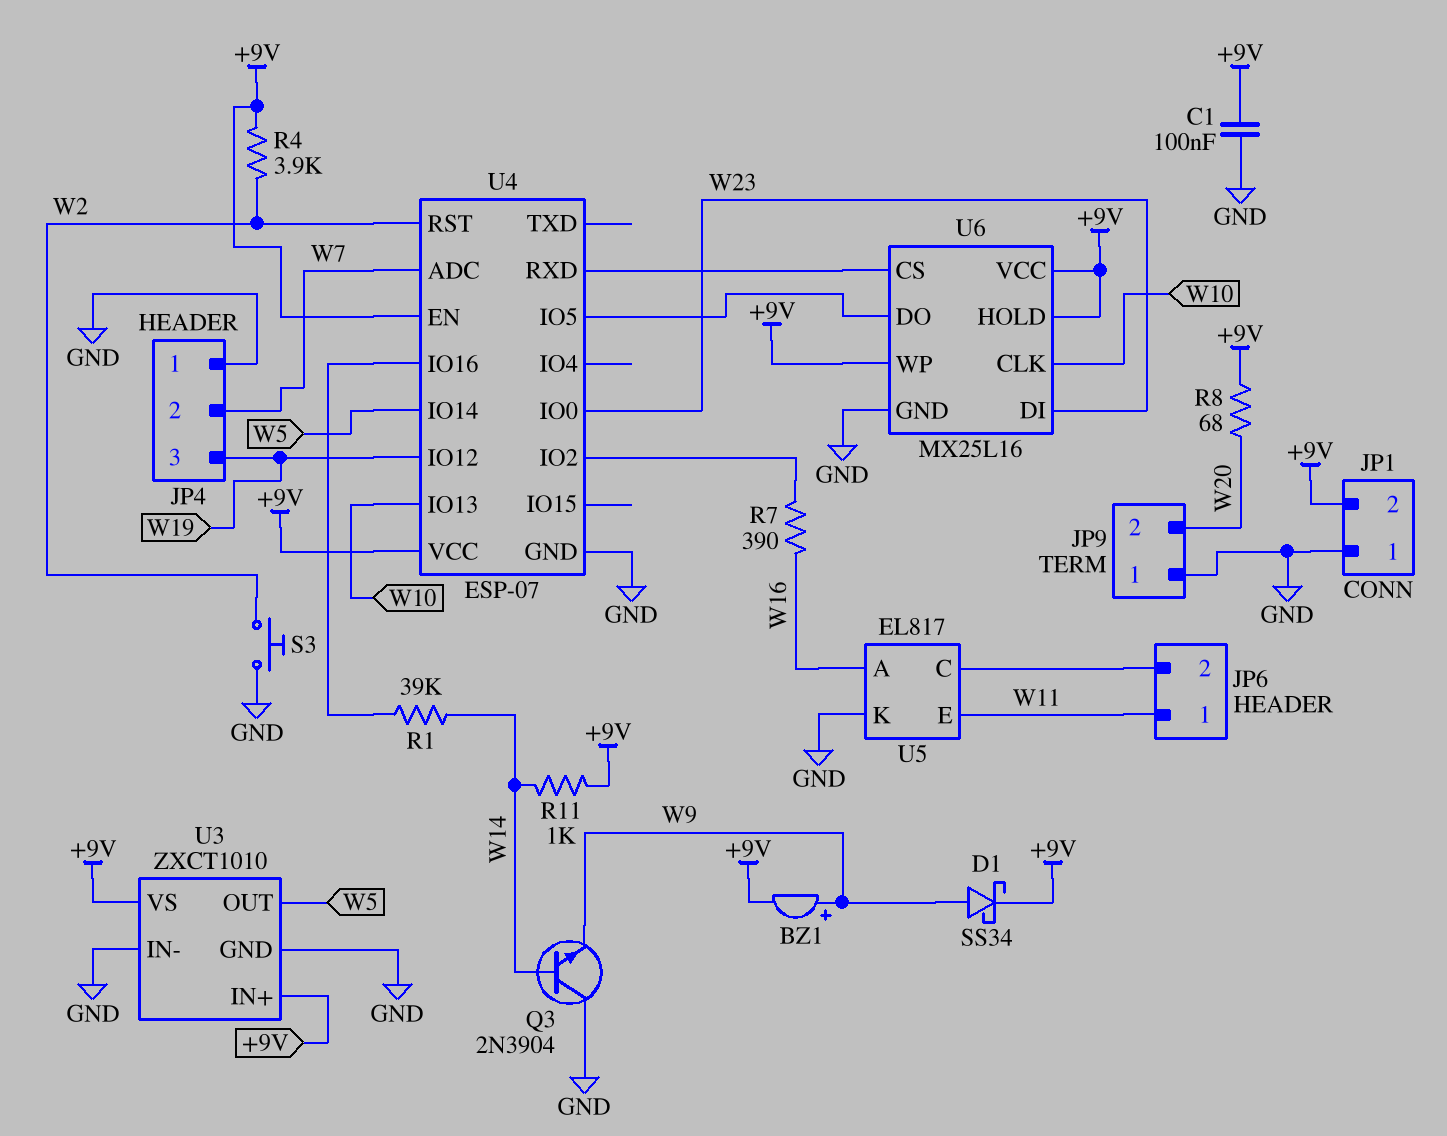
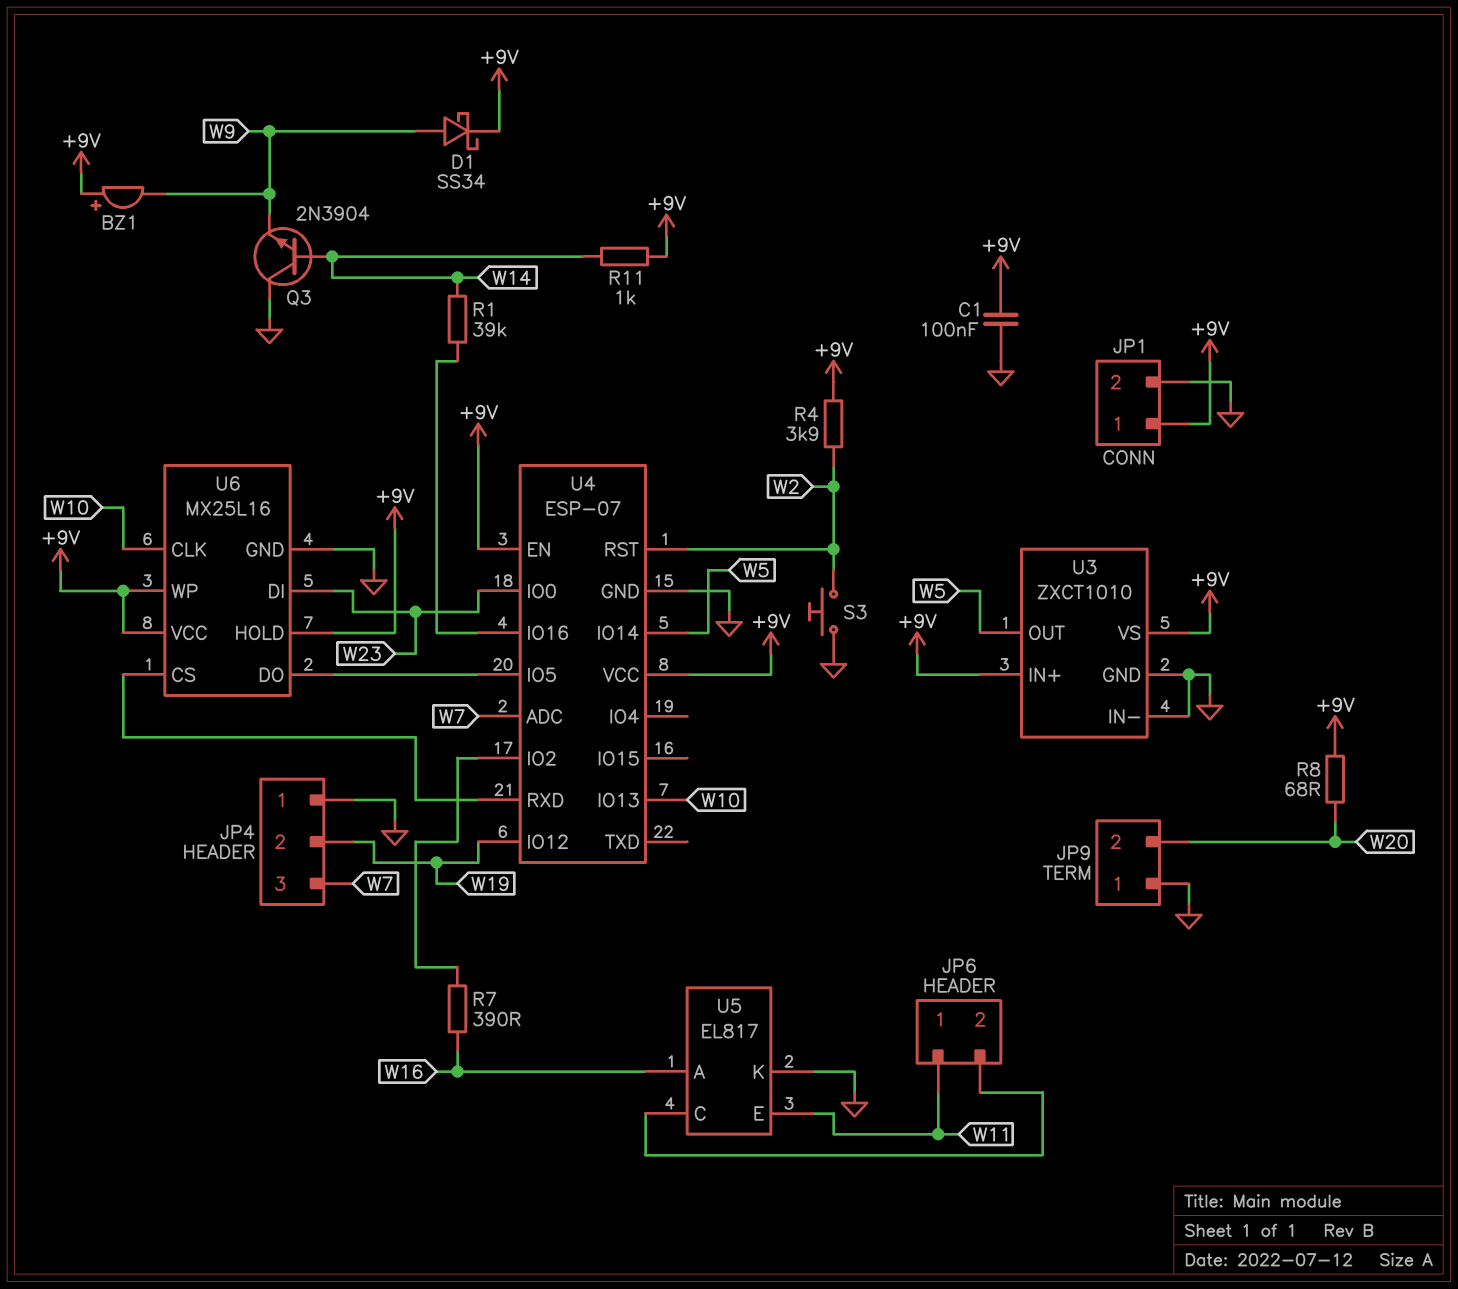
BZ1: buzzer (plus W9, minus +9V) -> buzzer (plus +9V, minus W9)
JP1 pin 1: GND -> +9V
JP1 pin 2: +9V -> GND
JP4 pin 2: W7 -> W19
JP4 pin 3: W19 -> W7

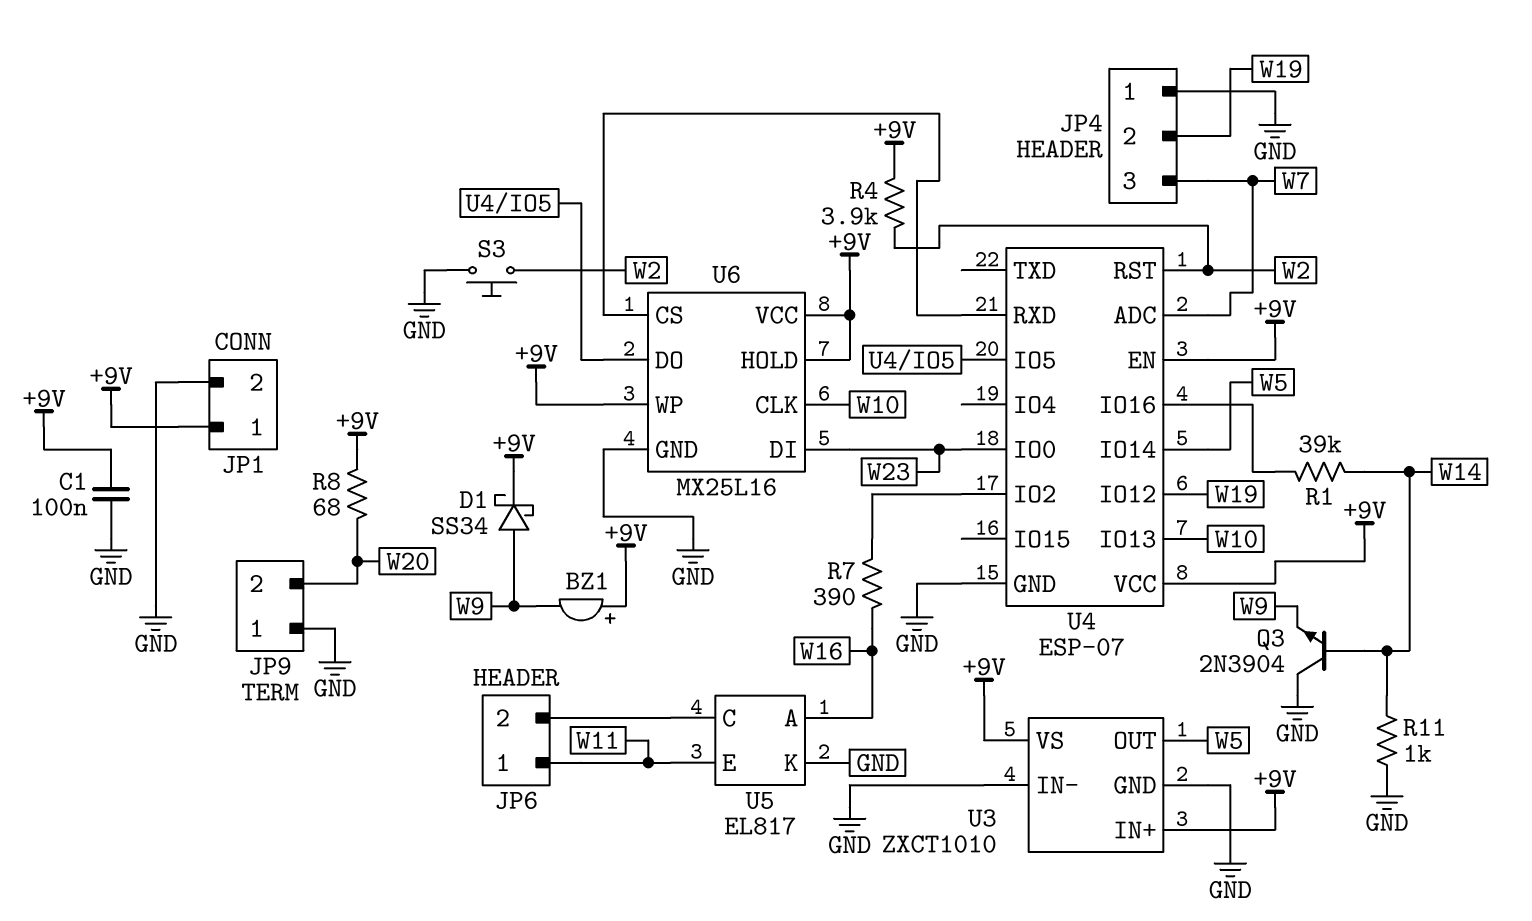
R11: 1k (+9V, W14) -> 1k (GND, W14)

